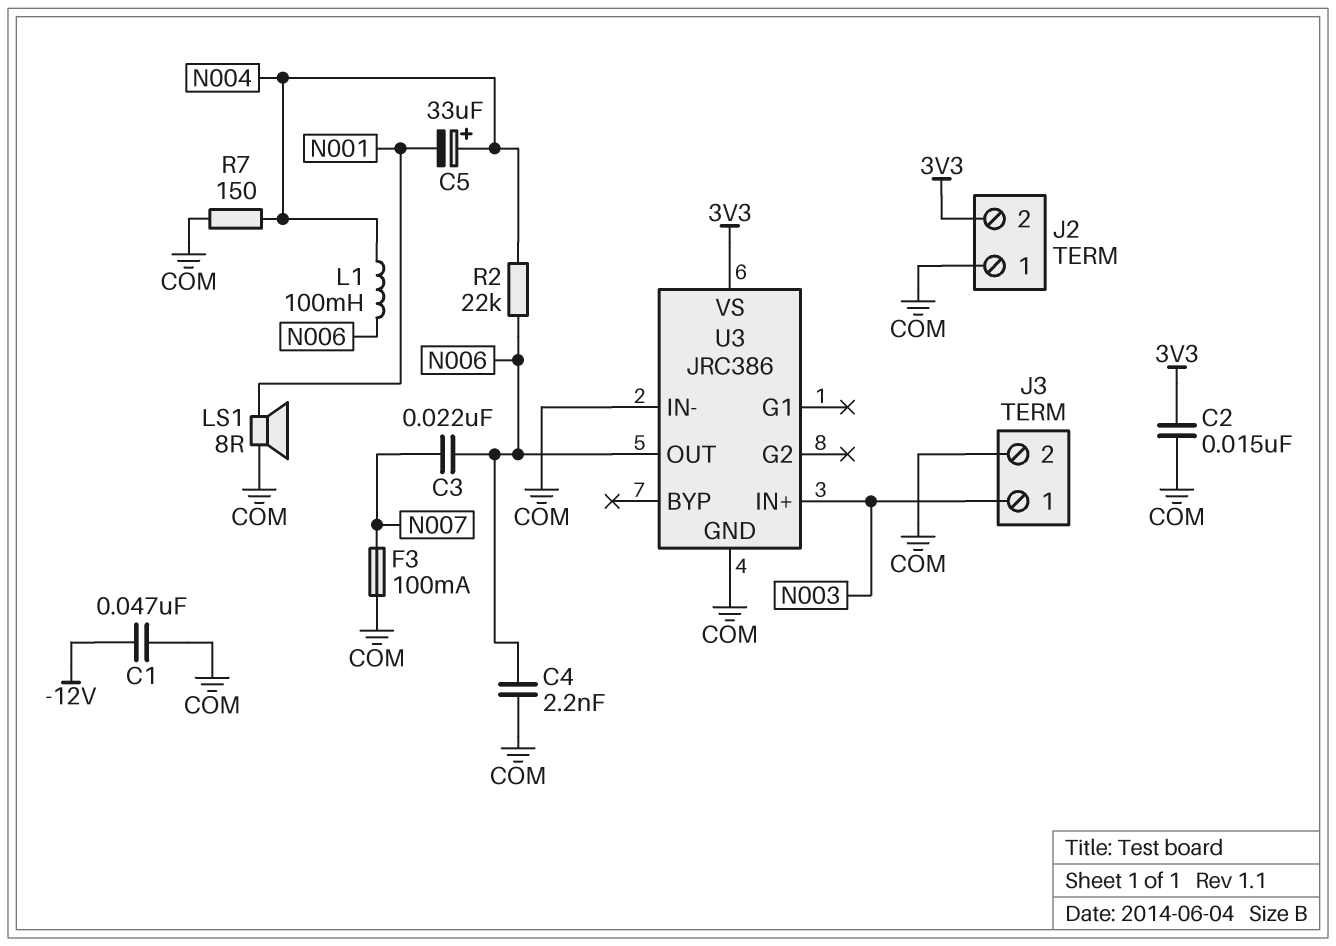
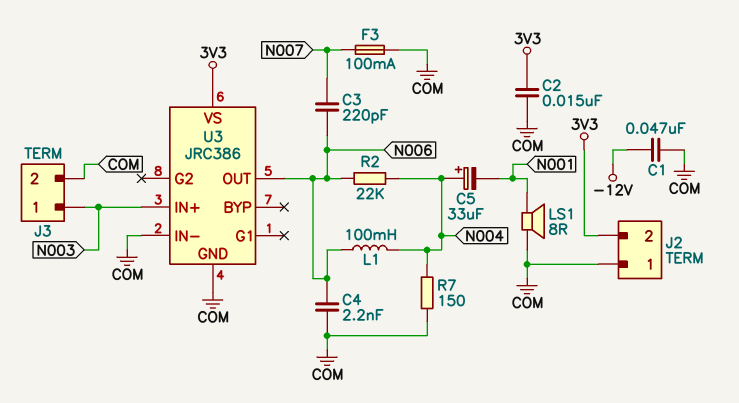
C3: 22nF (N006, N007) -> 220pF (N006, N007)

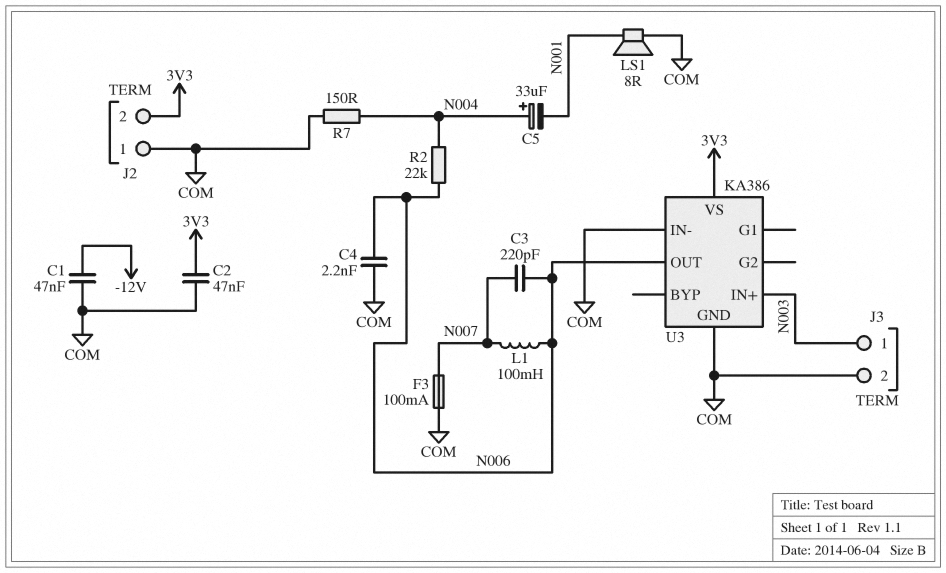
C2: 15nF (3V3, COM) -> 47nF (3V3, COM)
L1: 100mH (N004, N006) -> 100mH (N006, N007)
U3: JRC386 -> KA386

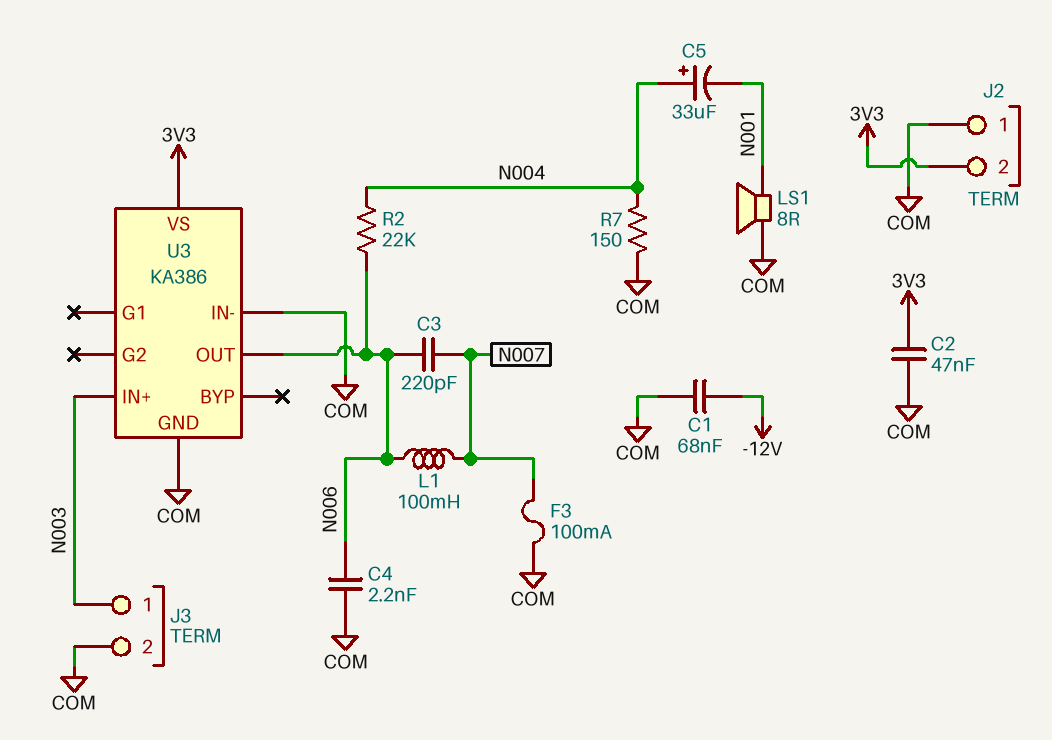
C1: 47nF (-12V, COM) -> 68nF (-12V, COM)

